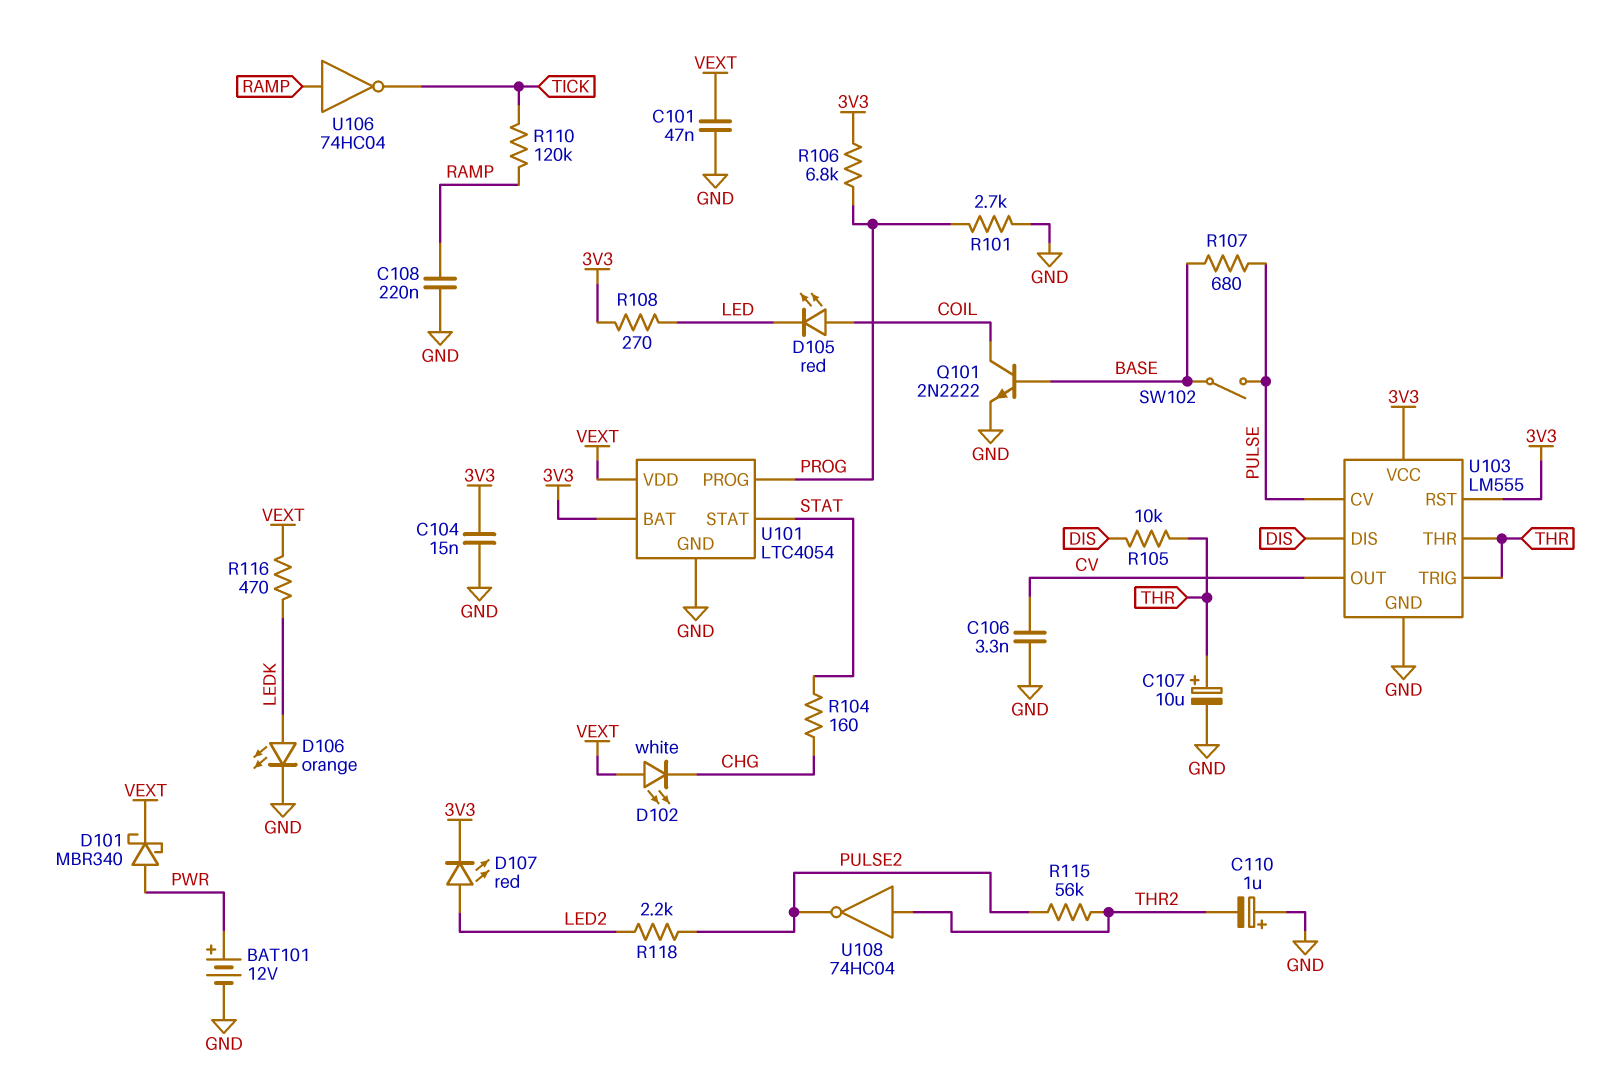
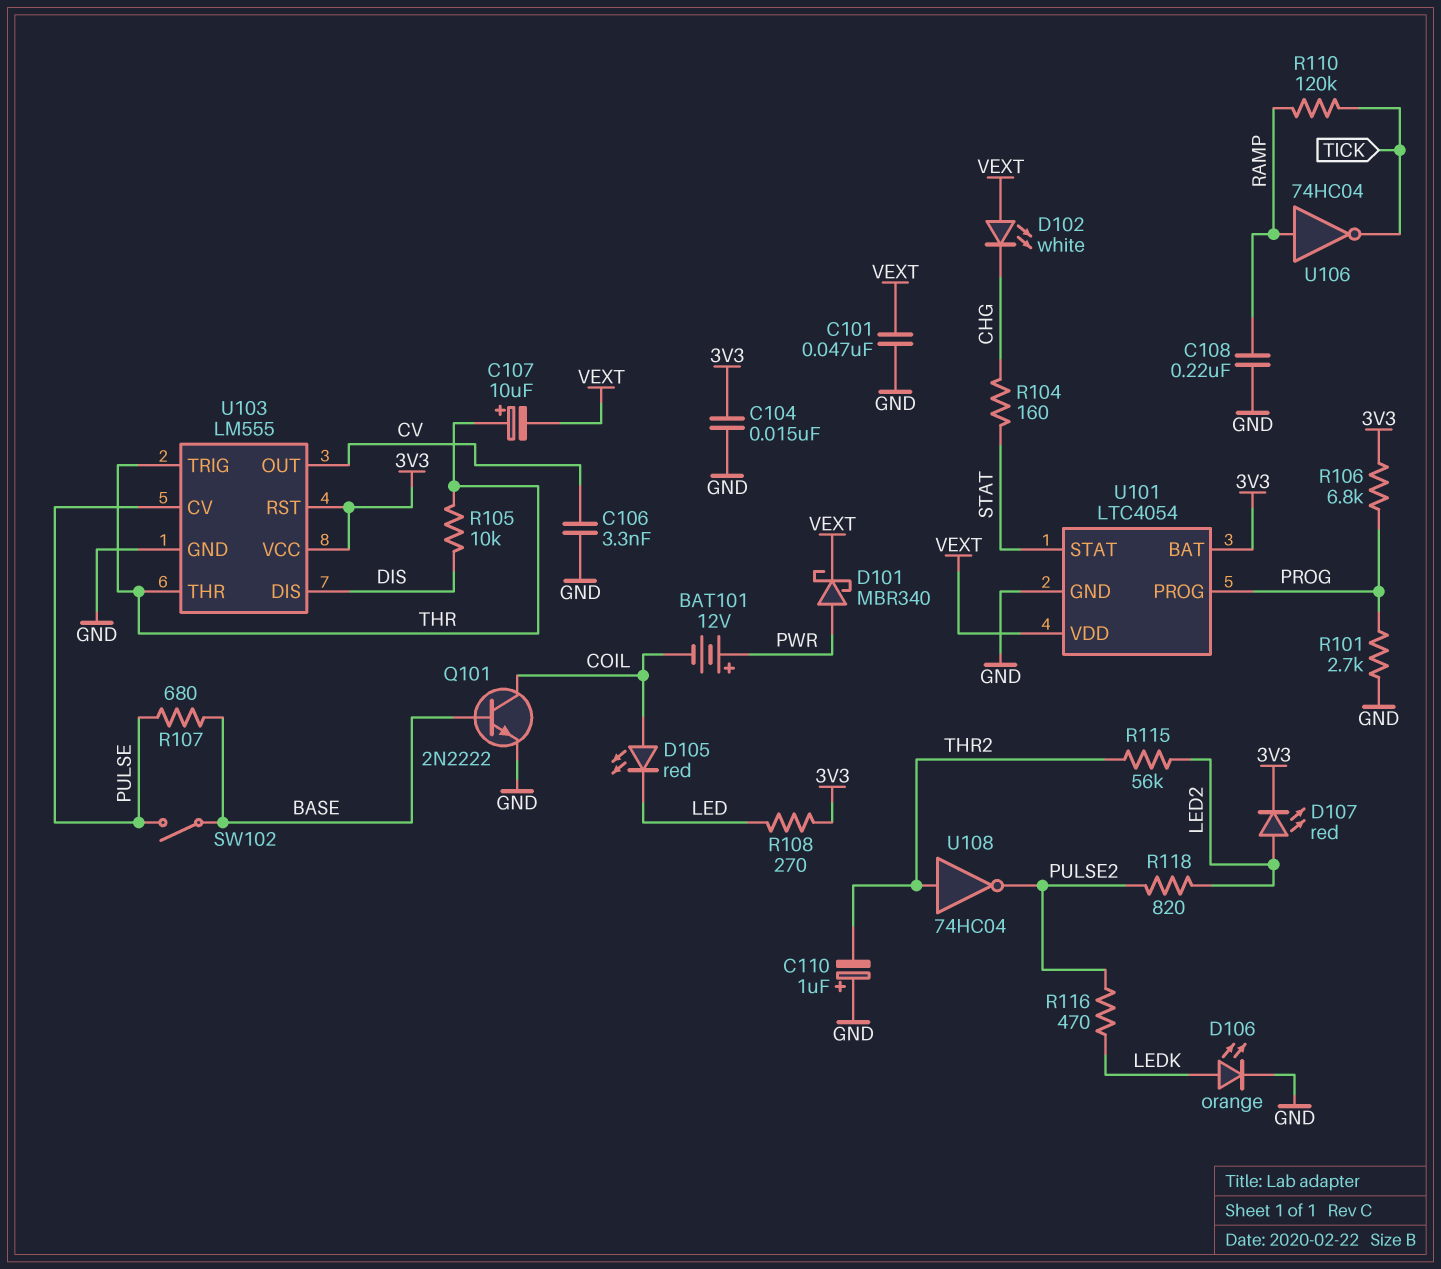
BAT101: 12V (plus PWR, minus GND) -> 12V (plus PWR, minus COIL)
C107: 10uF (plus THR, minus GND) -> 10uF (plus THR, minus VEXT)
R115: 56k (PULSE2, THR2) -> 56k (LED2, THR2)
R116: 470 (LEDK, VEXT) -> 470 (LEDK, PULSE2)
R118: 2.2k (LED2, PULSE2) -> 820 (LED2, PULSE2)

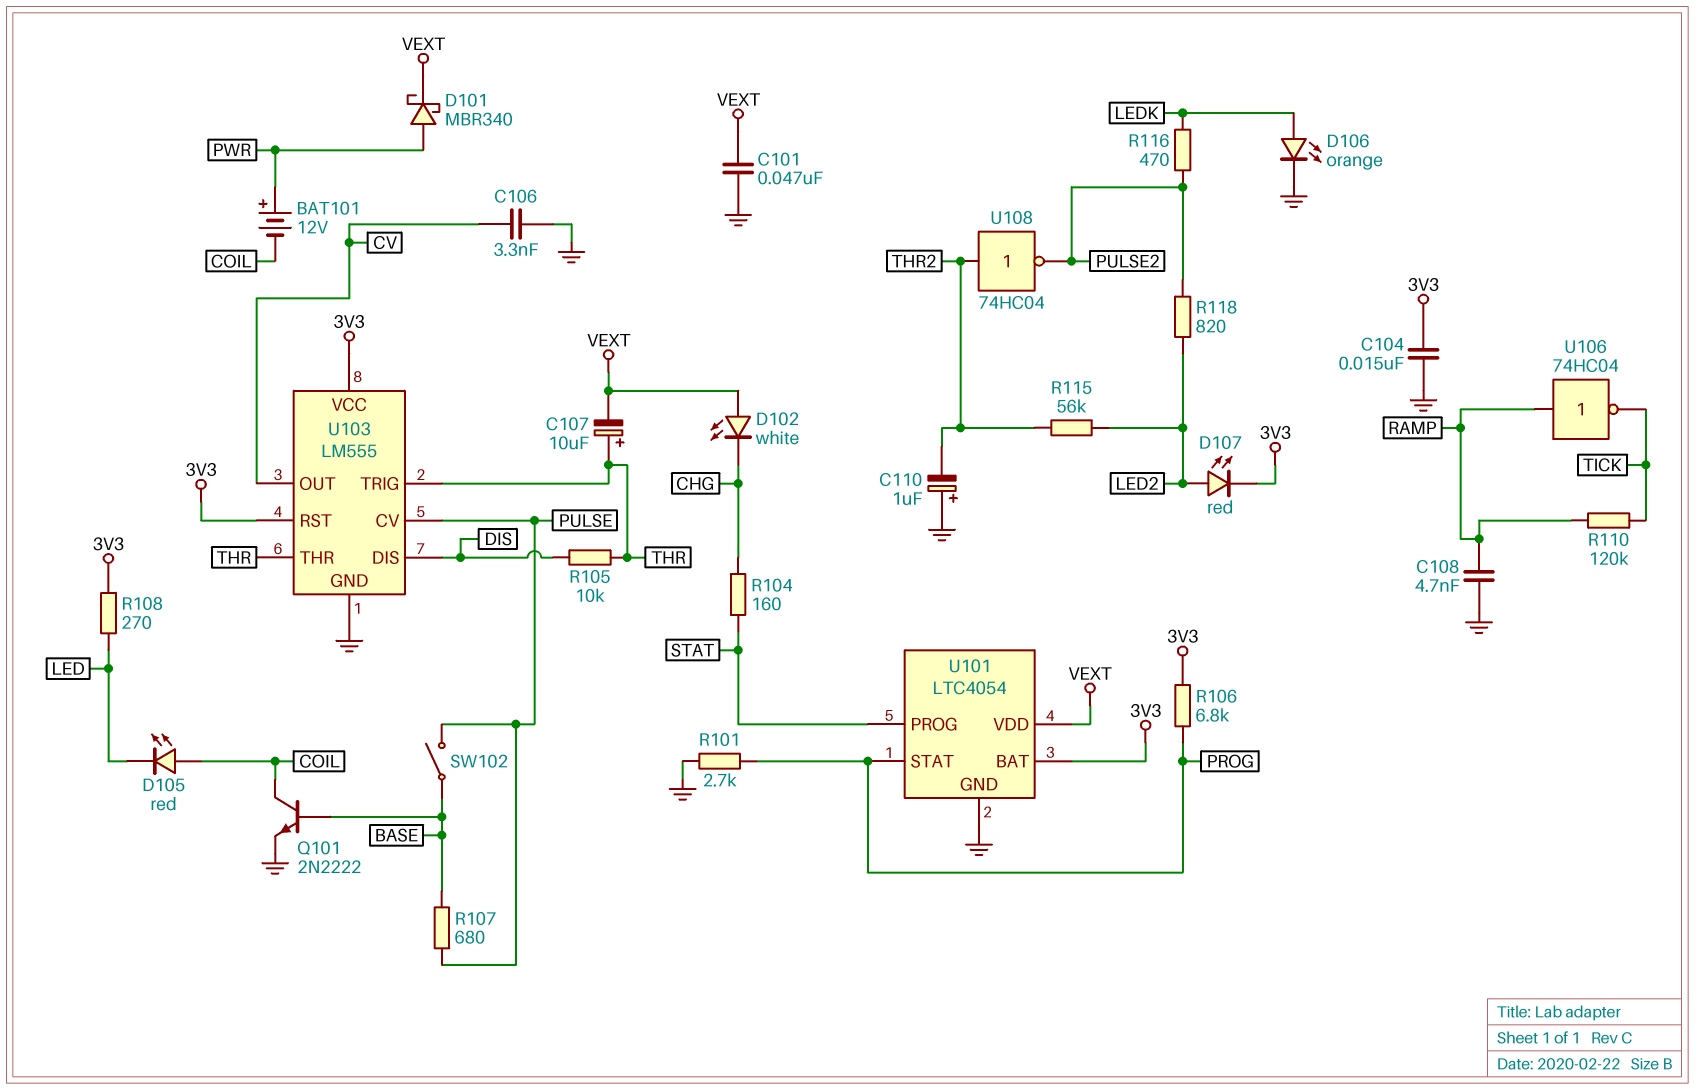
C108: 220nF (GND, RAMP) -> 4.7nF (GND, RAMP)
U101 pin PROG: PROG -> STAT
U101 pin STAT: STAT -> PROG

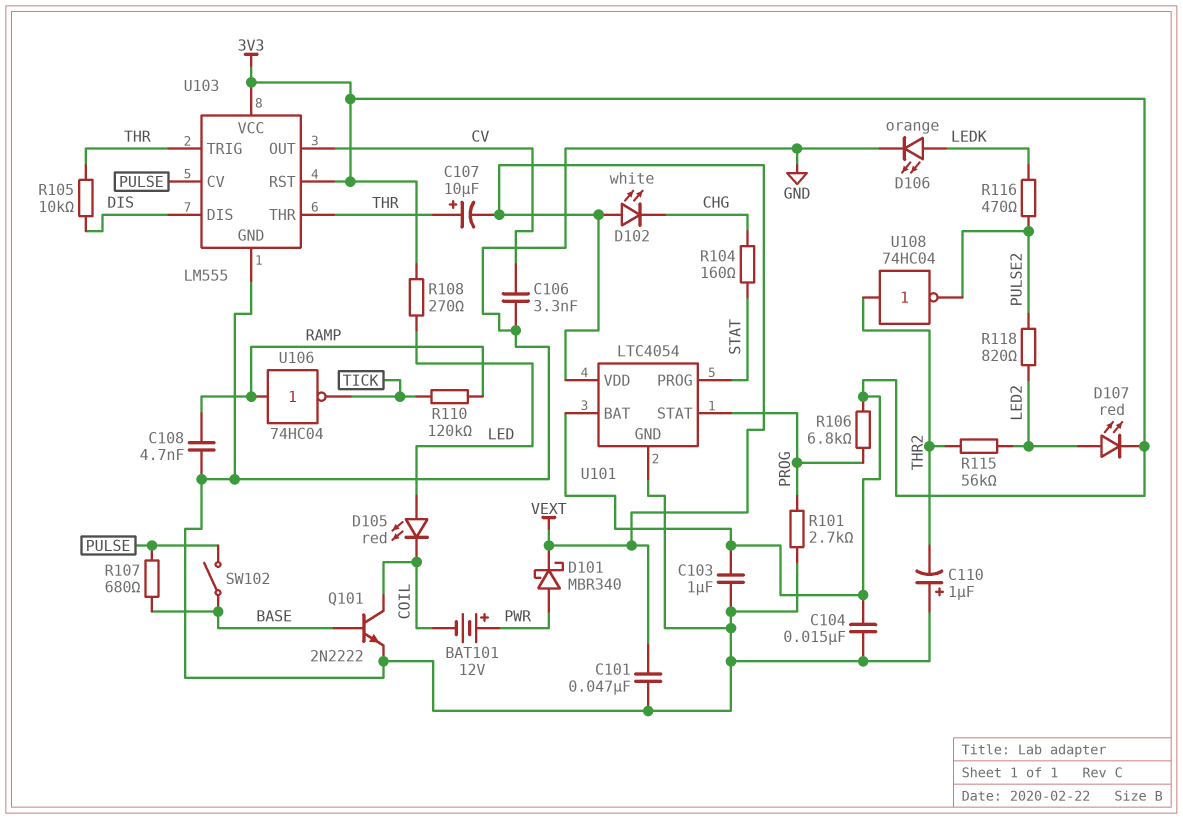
C103: none -> 1uF (3V3, GND)
D105: LED red (A COIL, K LED) -> LED red (A LED, K COIL)

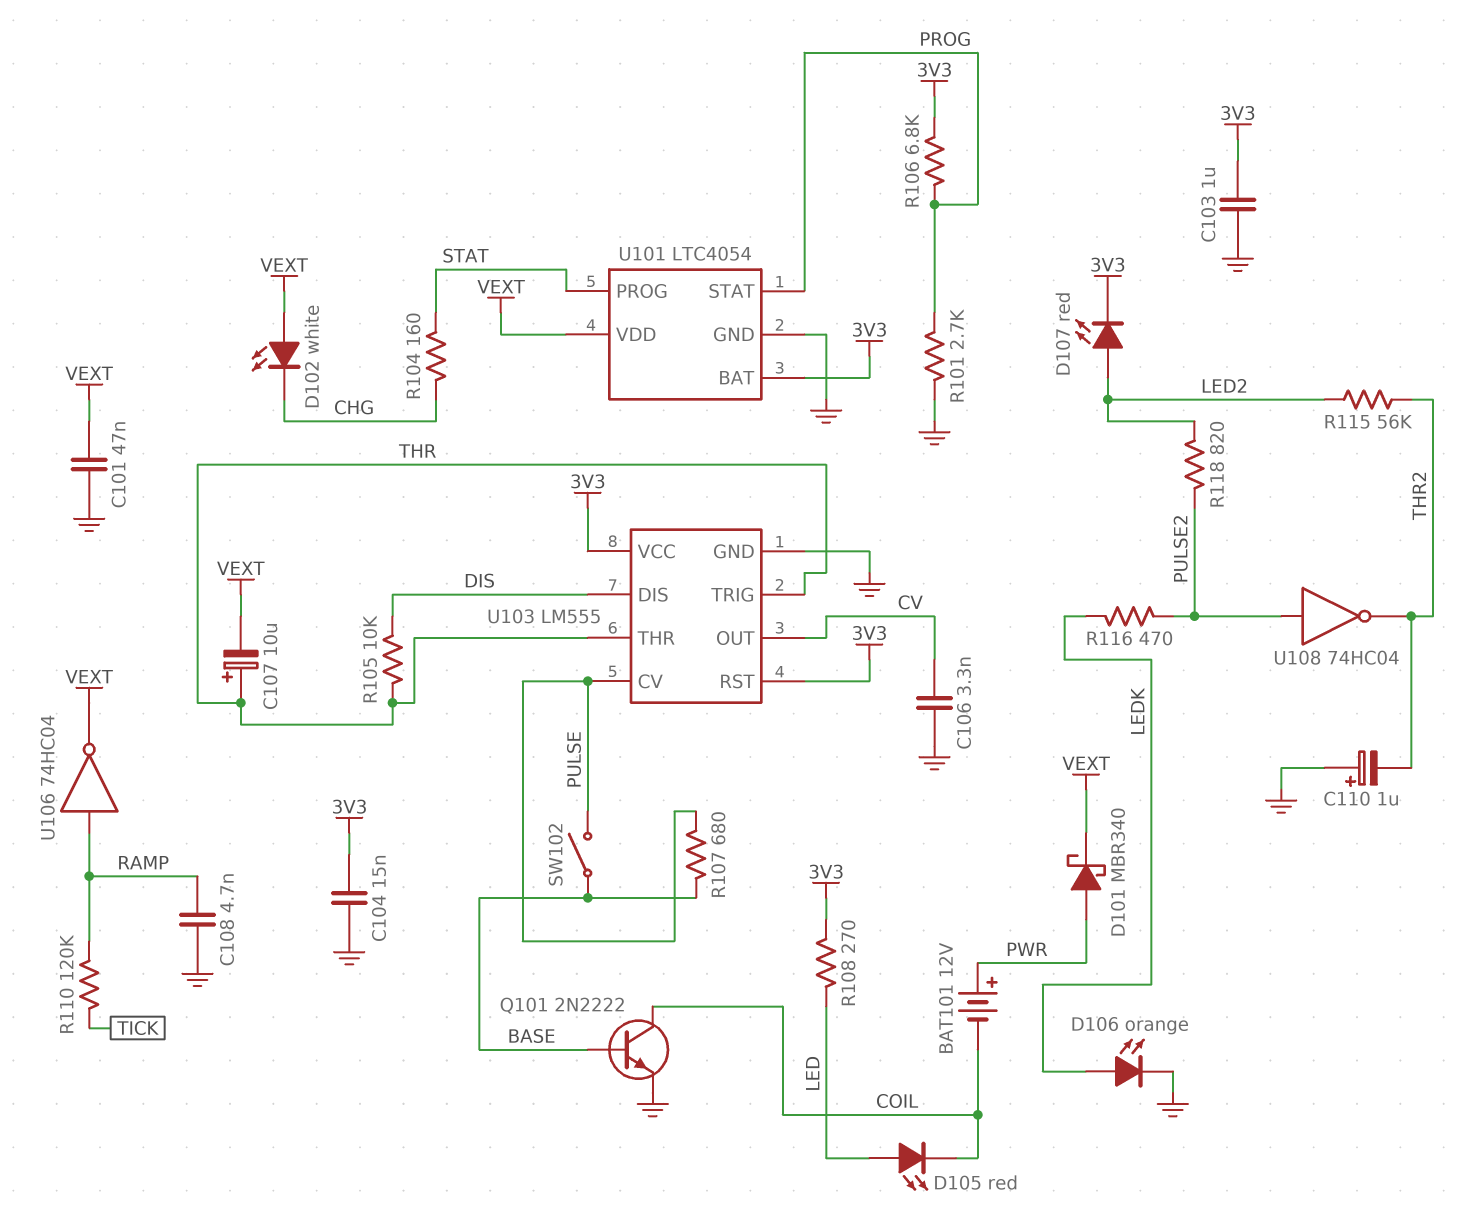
U106: NOT 74HC04 (in RAMP, out TICK) -> NOT 74HC04 (in RAMP, out VEXT)
U108: NOT 74HC04 (in THR2, out PULSE2) -> NOT 74HC04 (in PULSE2, out THR2)

